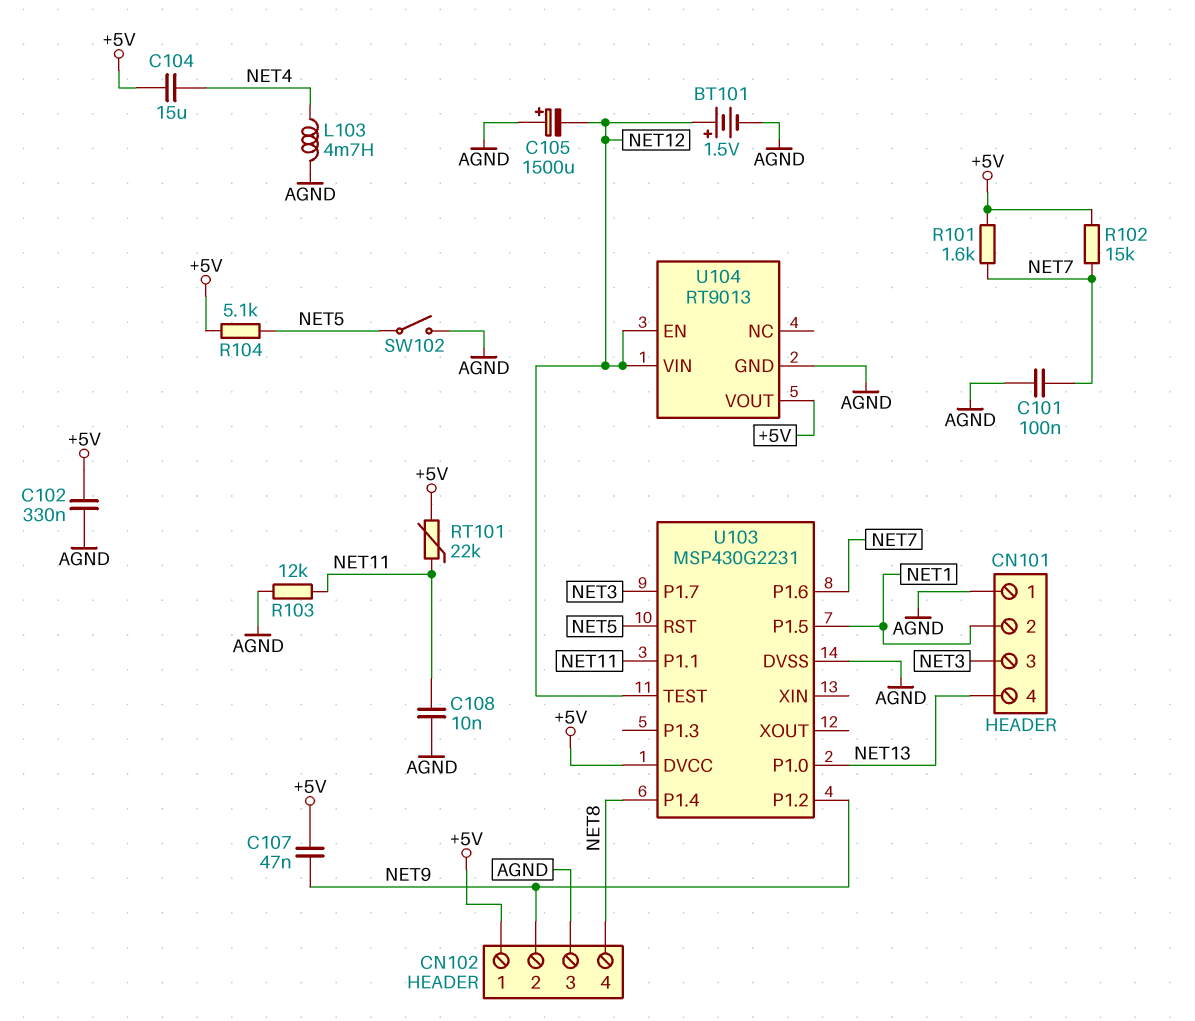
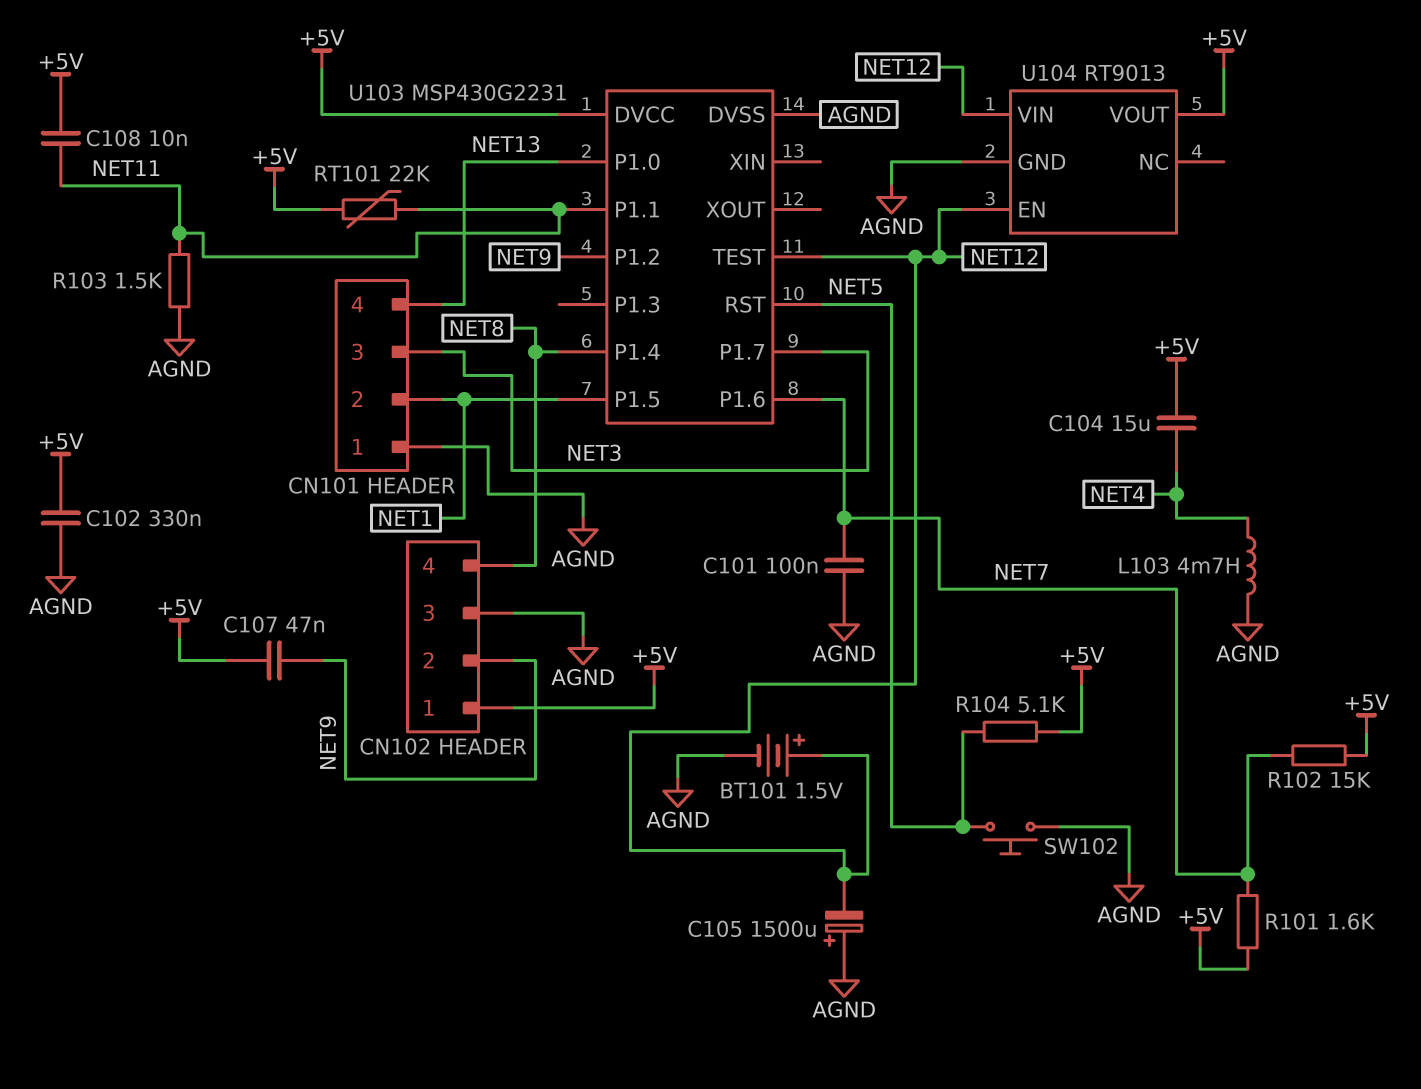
C108: 10nF (AGND, NET11) -> 10nF (+5V, NET11)
R103: 12k (AGND, NET11) -> 1.5k (AGND, NET11)
SW102: switch (AGND, NET5) -> button (AGND, NET5)

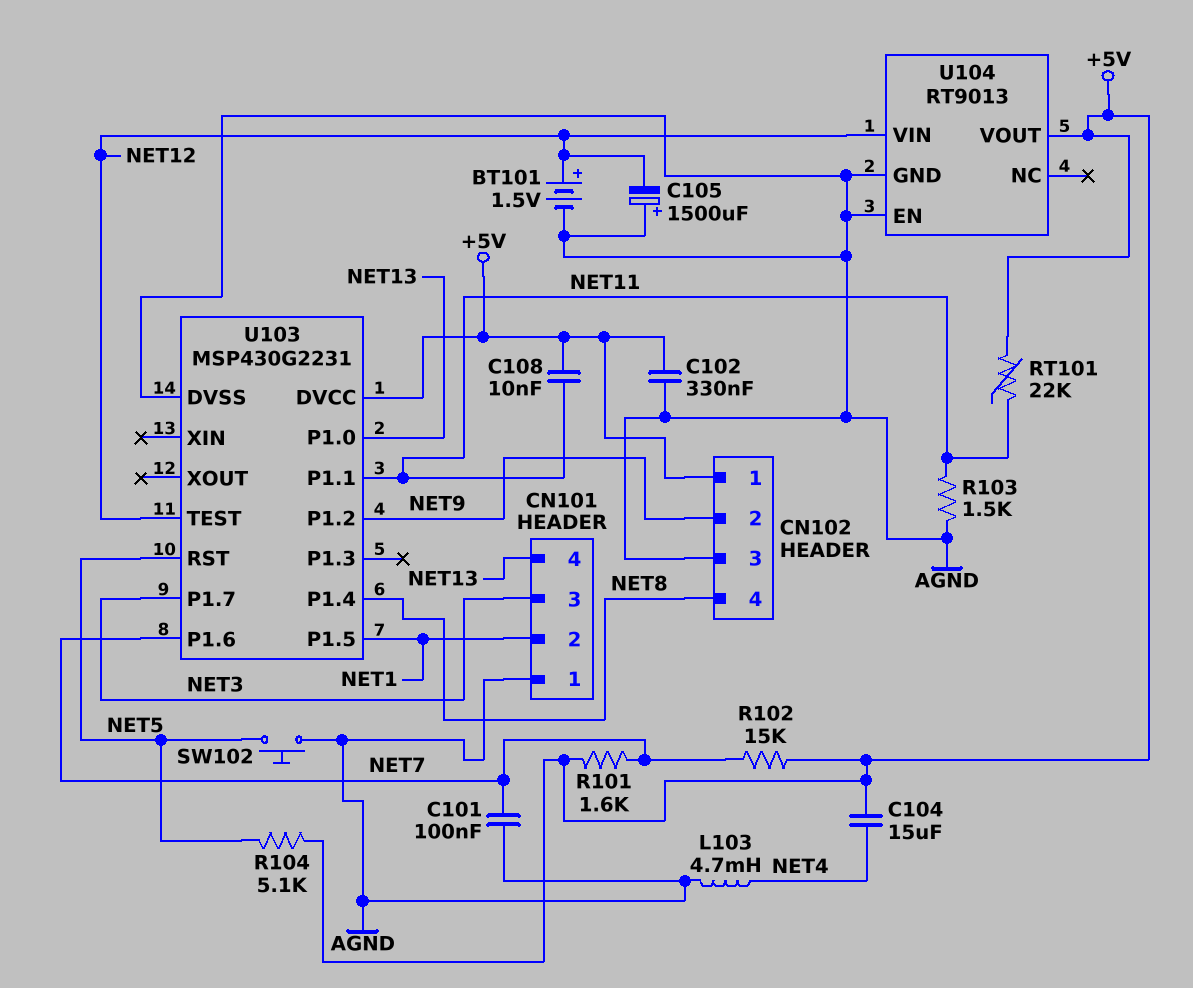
C107: 47nF (+5V, NET9) -> none
U104 pin EN: NET12 -> AGND

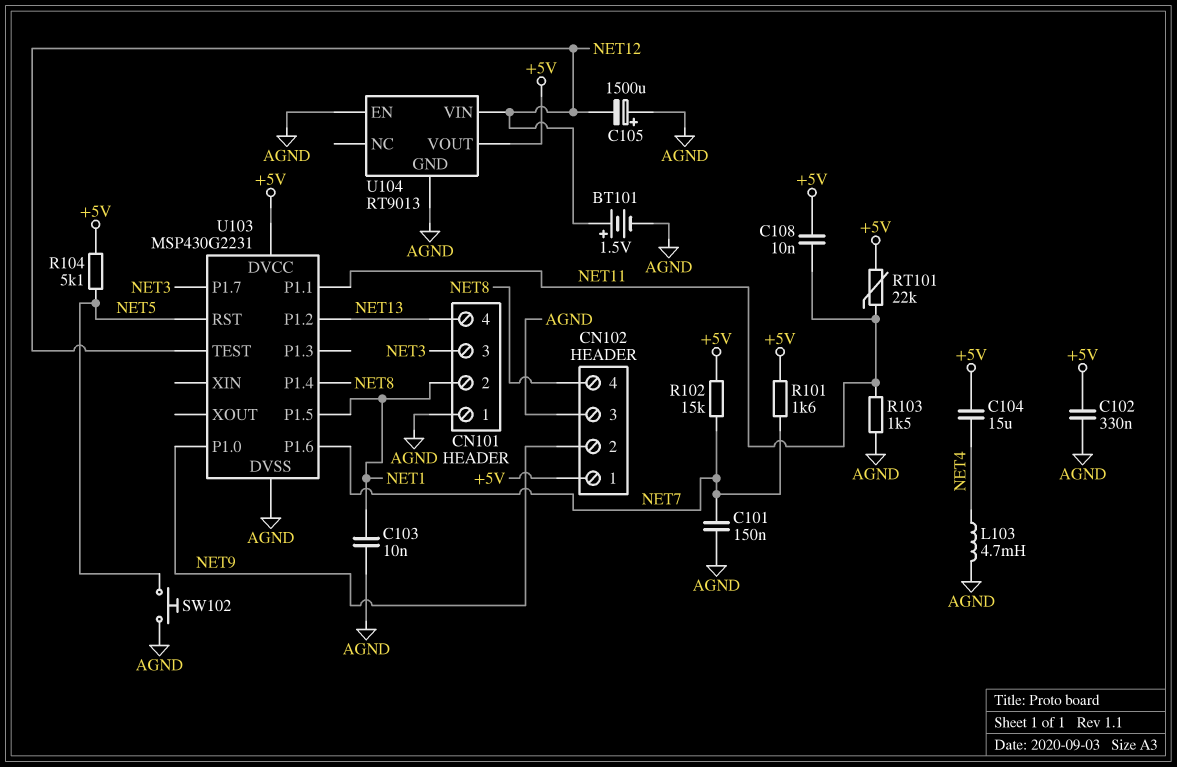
C101: 100nF (AGND, NET7) -> 150nF (AGND, NET7)
C103: none -> 10nF (AGND, NET1)
U103 pin P1.0: NET13 -> NET9
U103 pin P1.2: NET9 -> NET13

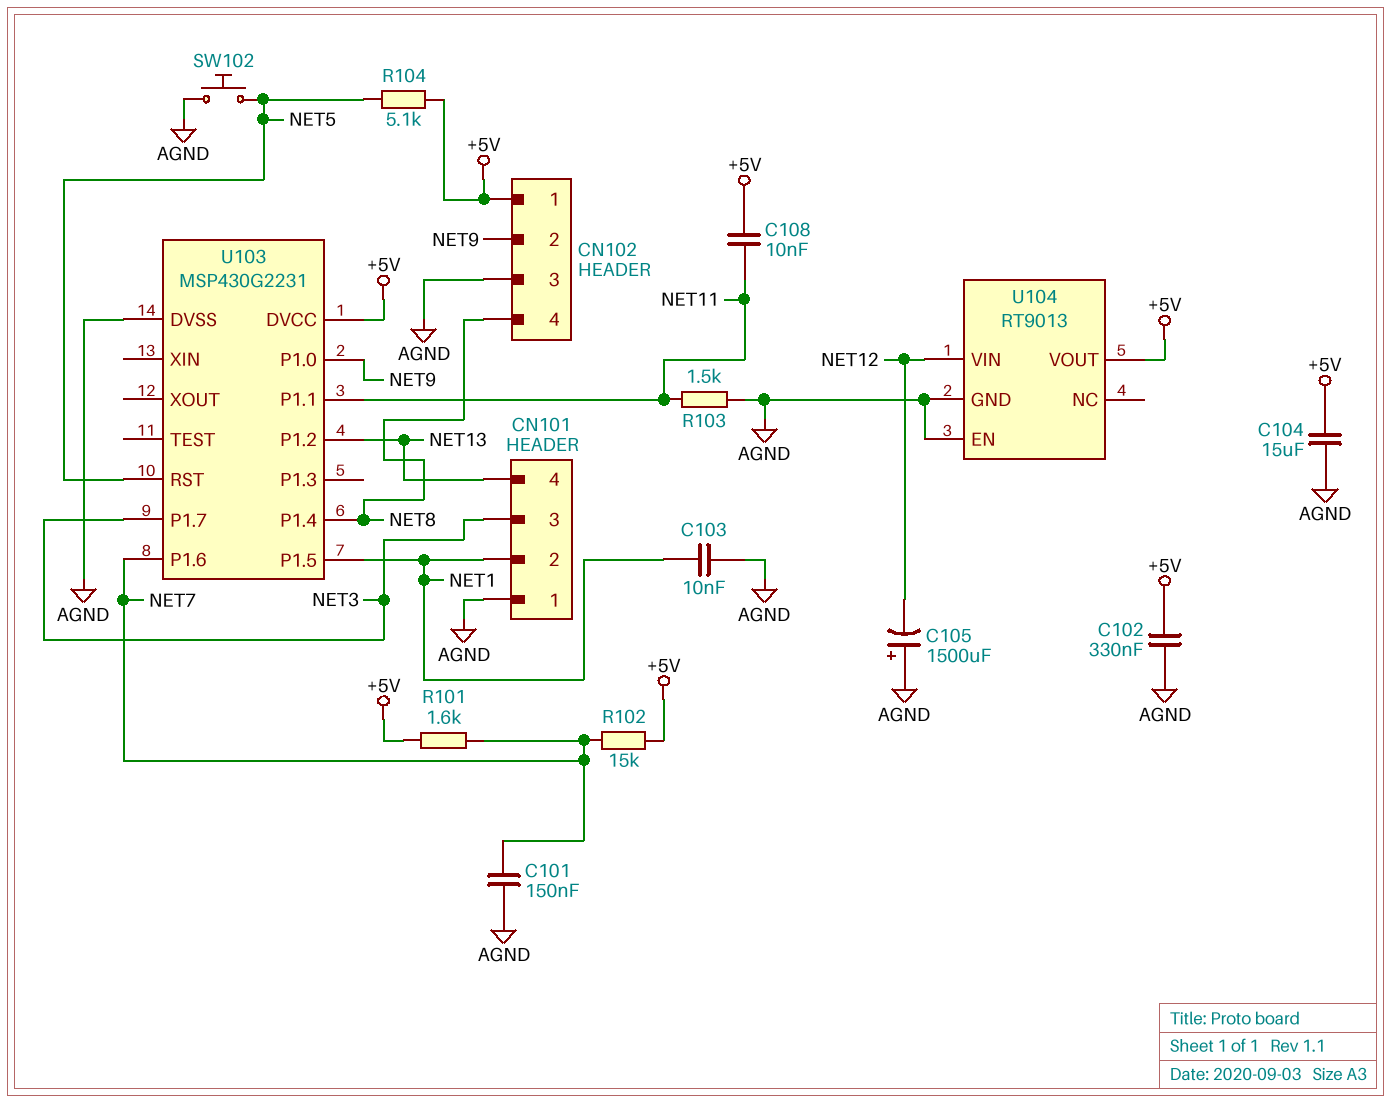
BT101: 1.5V (plus NET12, minus AGND) -> none
C104: 15uF (+5V, NET4) -> 15uF (+5V, AGND)
L103: 4.7mH (AGND, NET4) -> none
RT101: 22k (+5V, NET11) -> none
U103 pin TEST: NET12 -> none

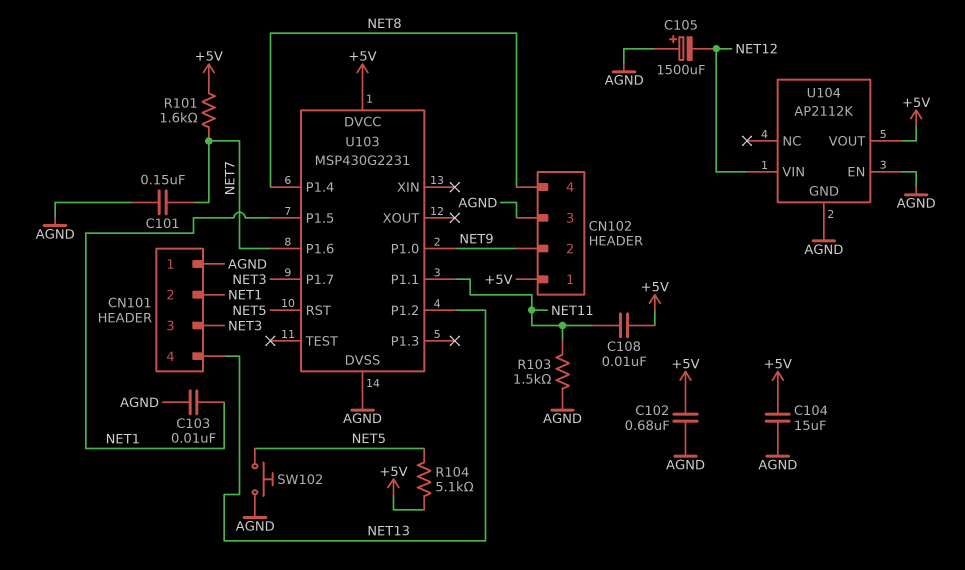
C102: 330nF (+5V, AGND) -> 680nF (+5V, AGND)
R102: 15k (+5V, NET7) -> none
U104: RT9013 -> AP2112K

